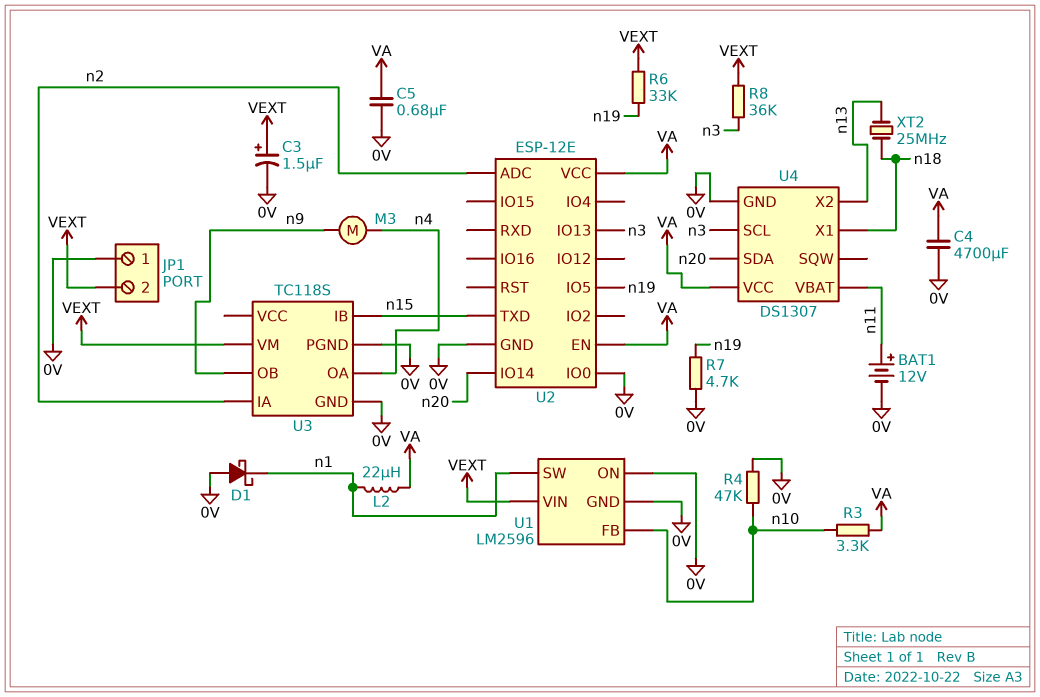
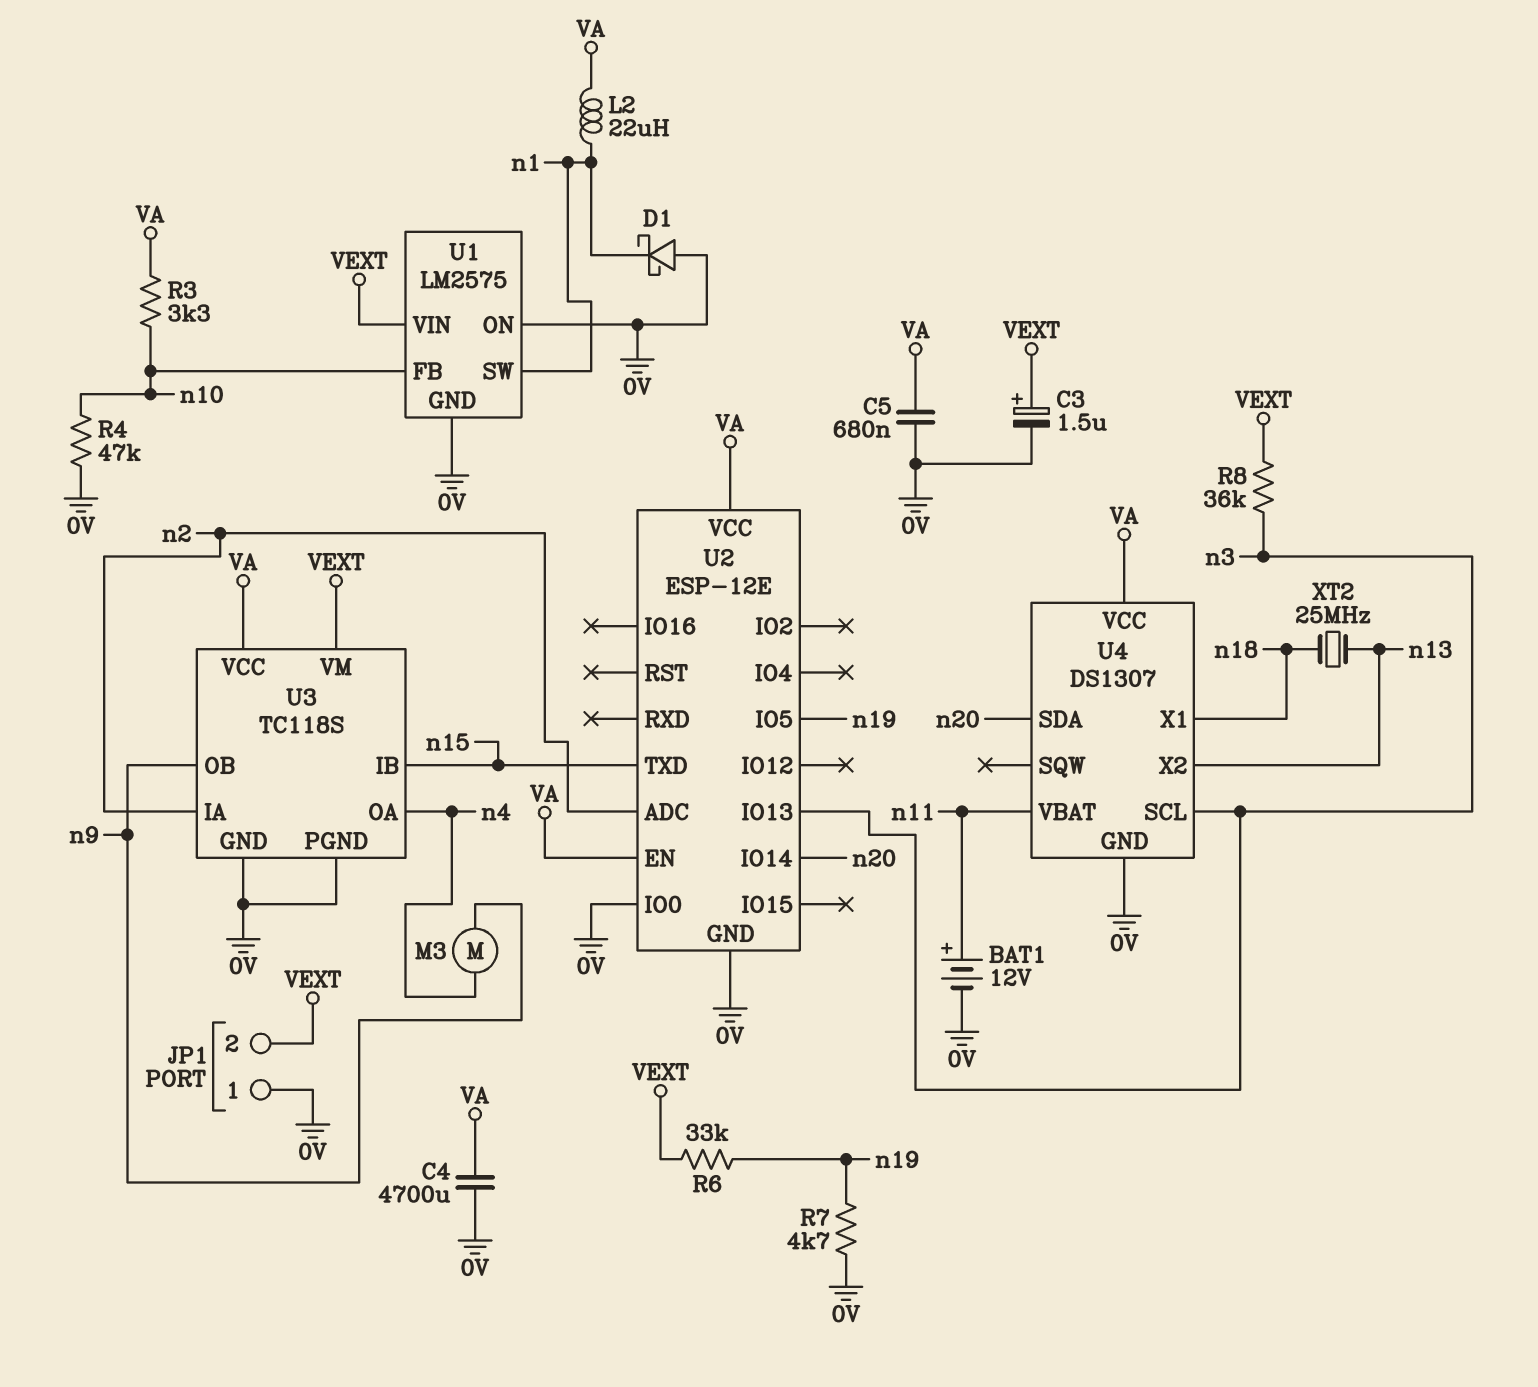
U1: LM2596 -> LM2575
U3 pin VCC: none -> VA

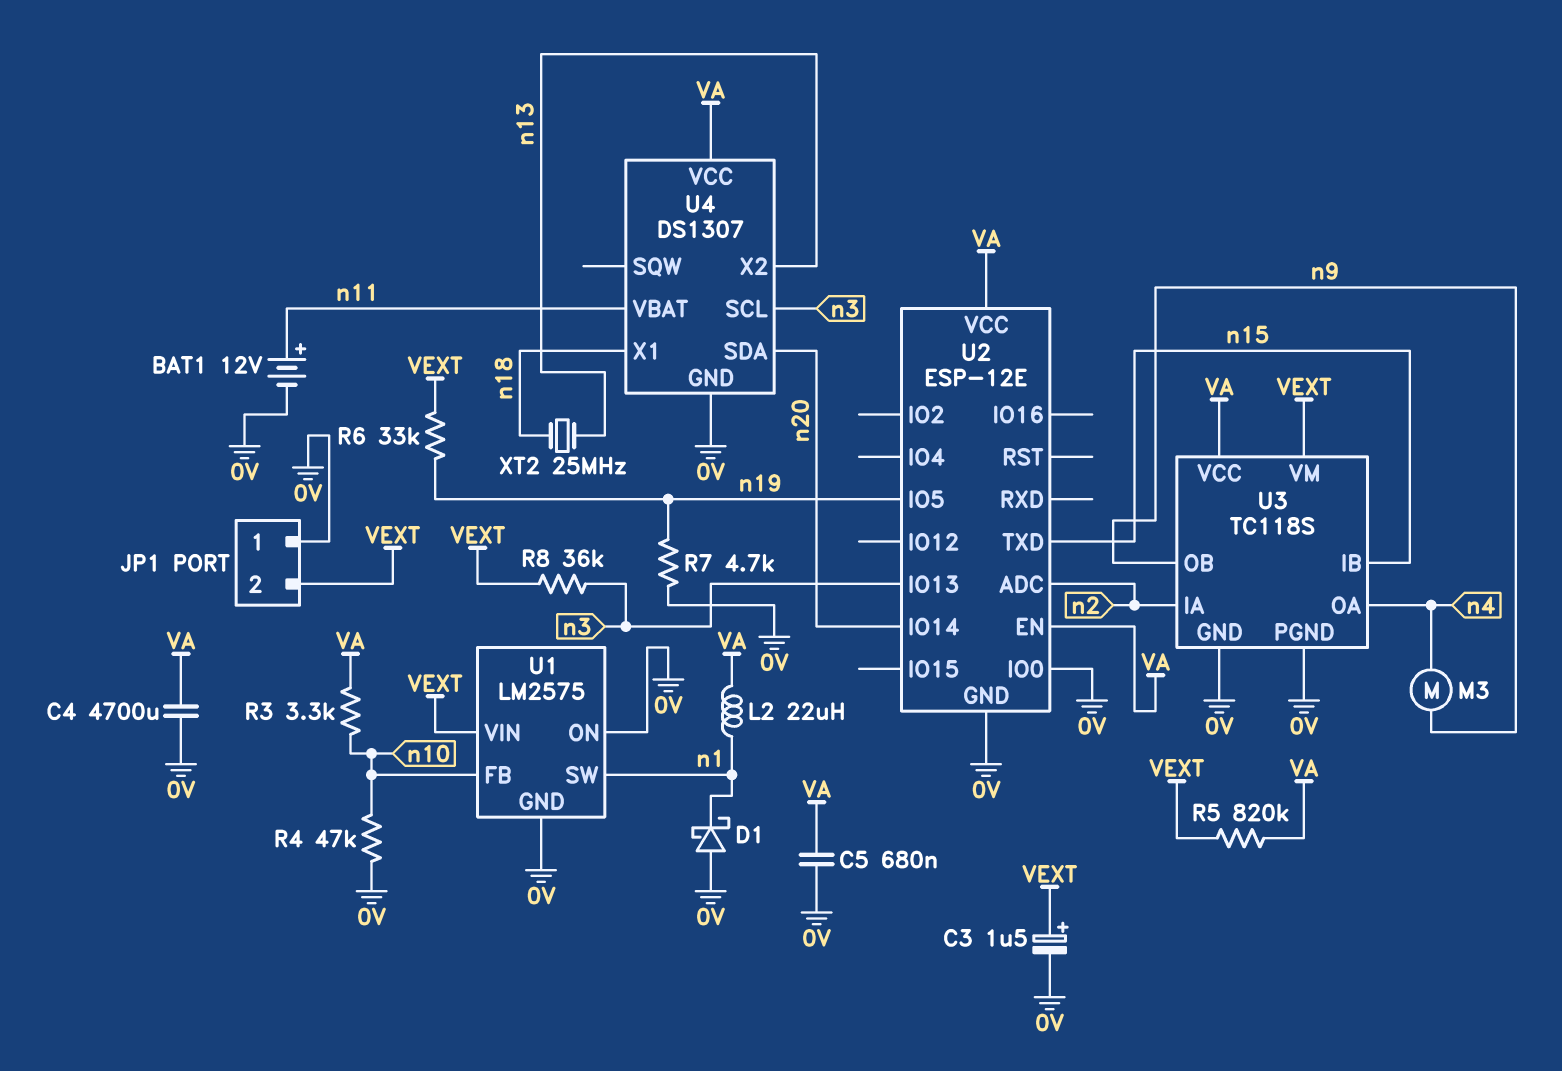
R5: none -> 820k (VA, VEXT)

